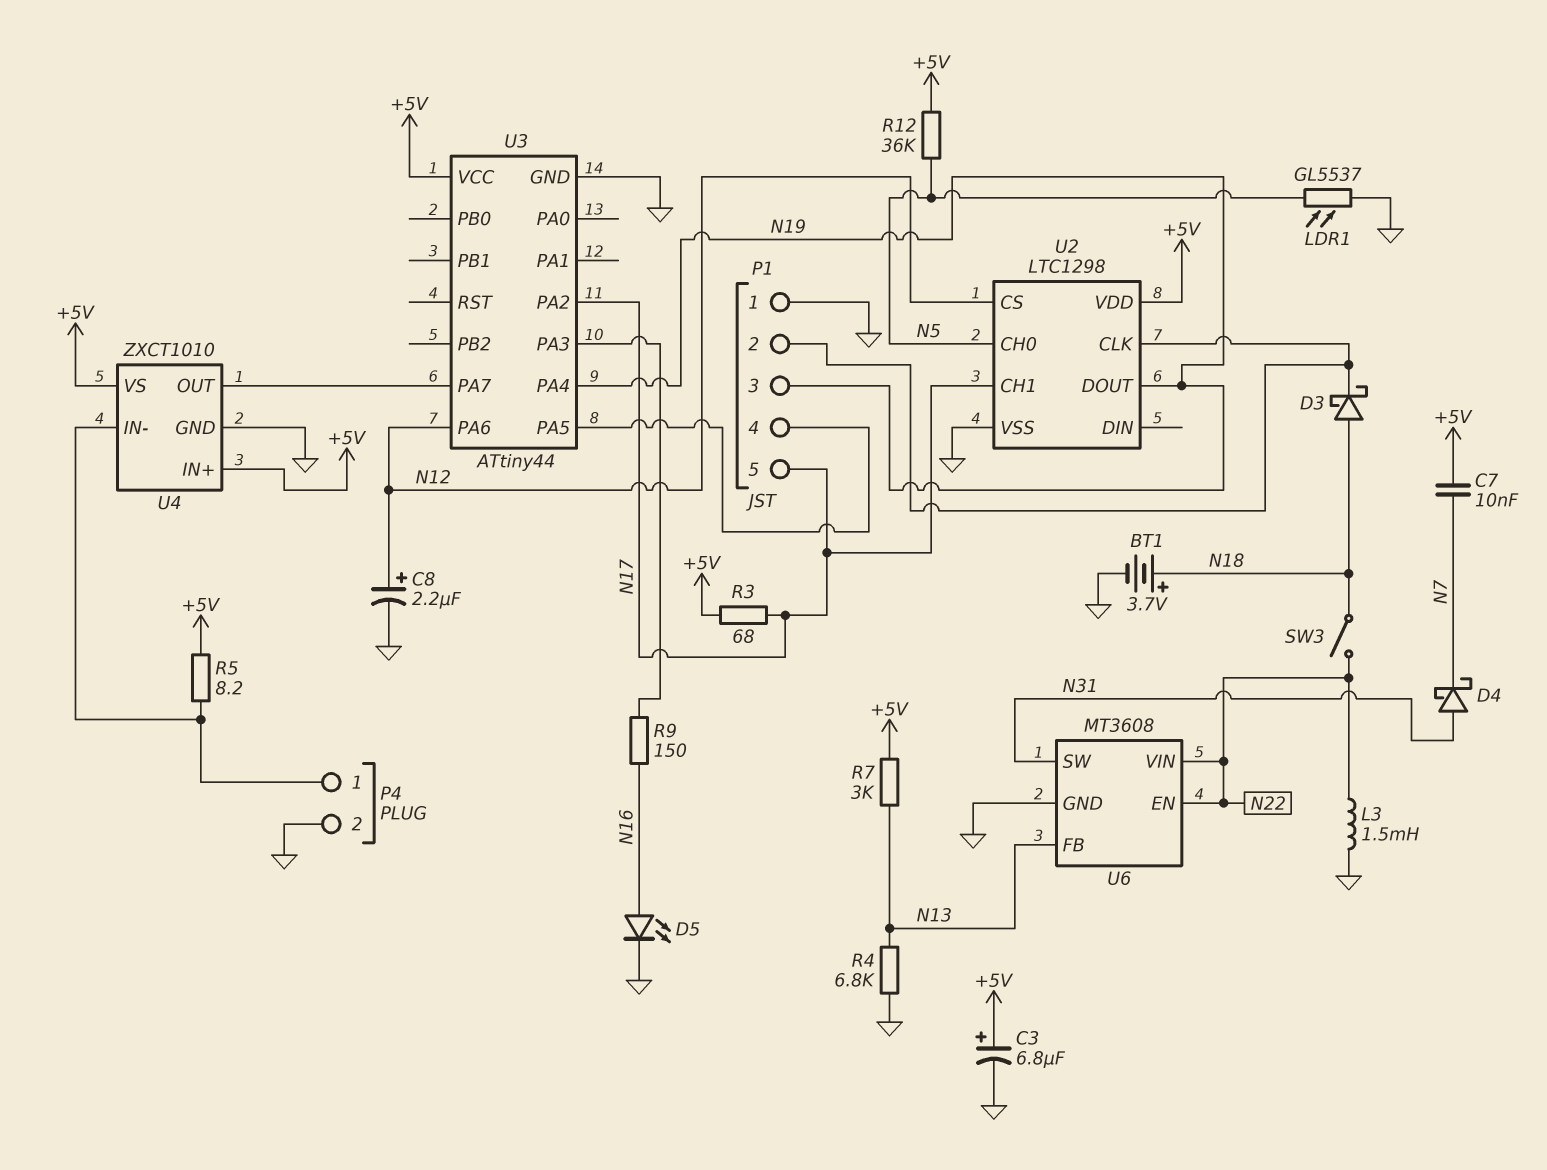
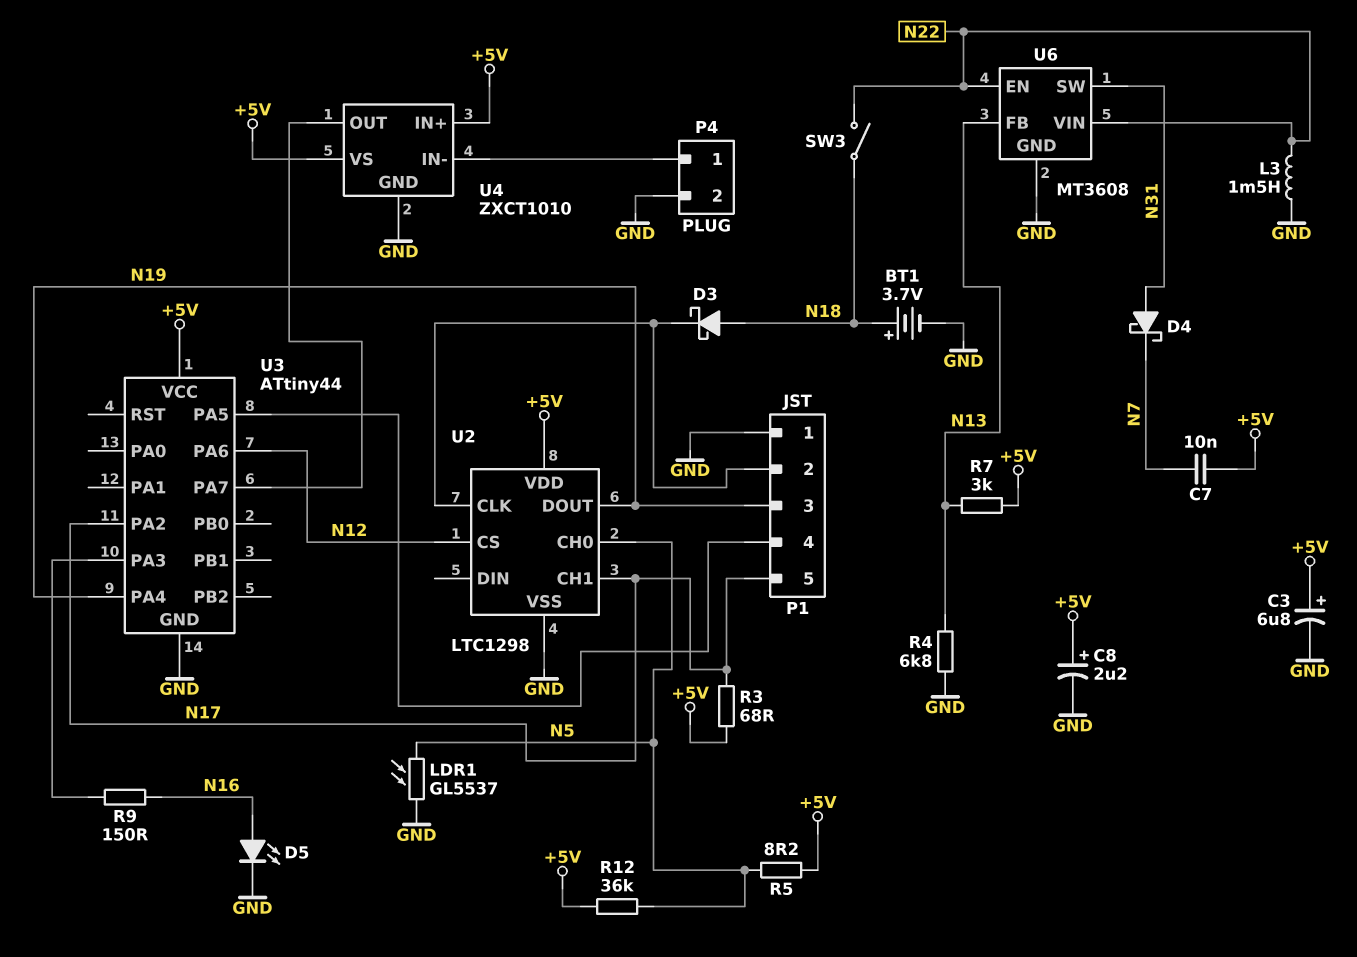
C8: 2.2uF (plus N12, minus GND) -> 2.2uF (plus +5V, minus GND)
R5: 8.2 (+5V, P4/1) -> 8.2 (+5V, N5)

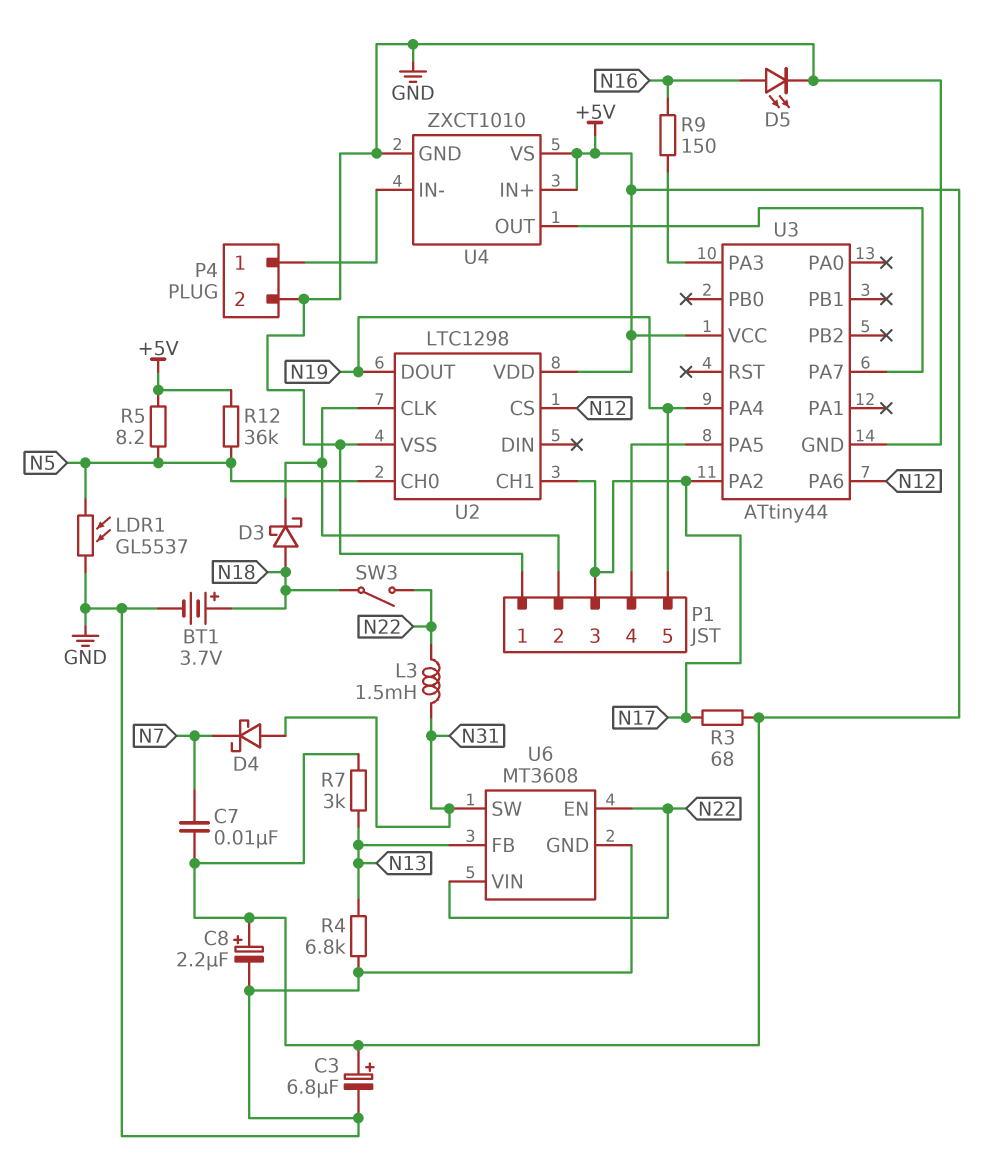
L3: 1.5mH (GND, N22) -> 1.5mH (N22, N31)
P1 pin 3: N19 -> N17
P1 pin 5: N17 -> N19

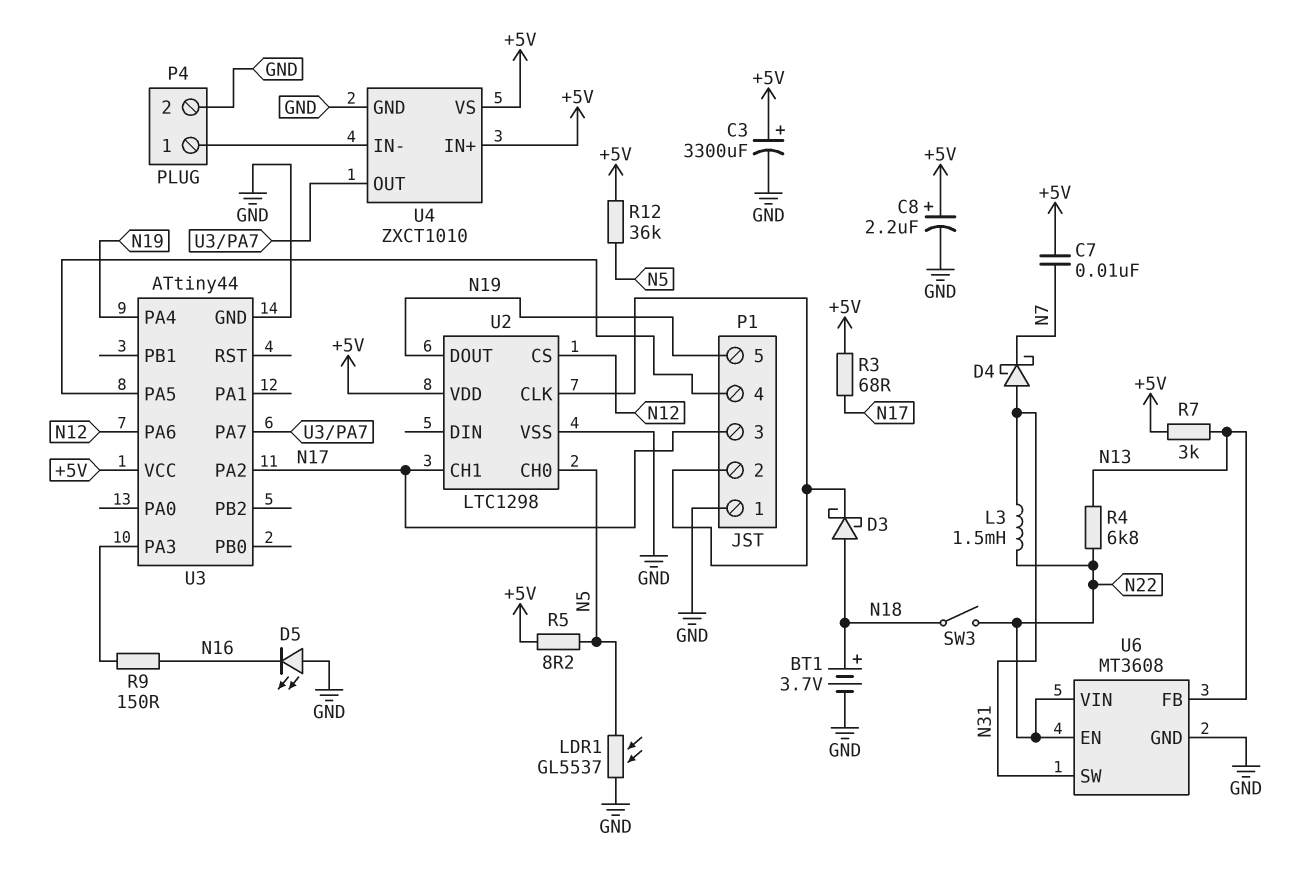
C3: 6.8uF (plus +5V, minus GND) -> 3300uF (plus +5V, minus GND)
D5: LED (A N16, K GND) -> LED (A GND, K N16)
R4: 6.8k (GND, N13) -> 6.8k (N13, N22)

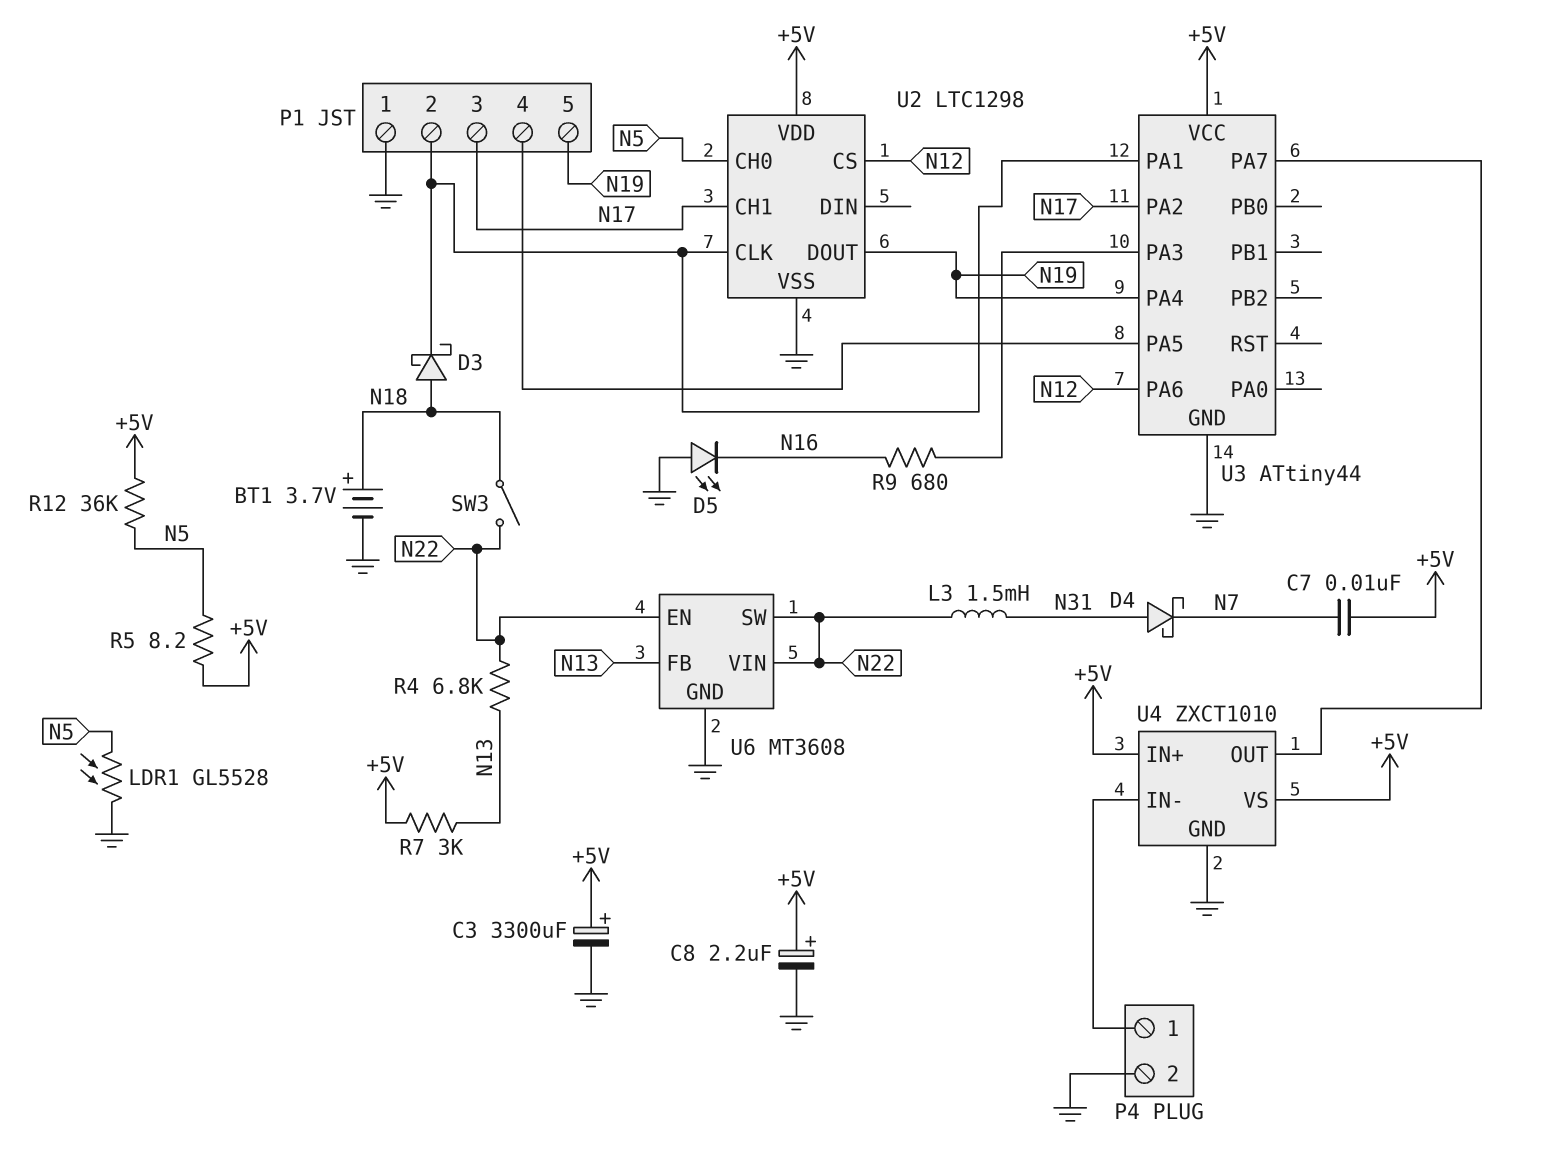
LDR1: GL5537 (GND, N5) -> GL5528 (GND, N5)
R3: 68 (+5V, N17) -> none
R9: 150 (N16, U3/PA3) -> 680 (N16, U3/PA3)
U3 pin PA1: none -> P1/2
U6 pin SW: N31 -> N22

